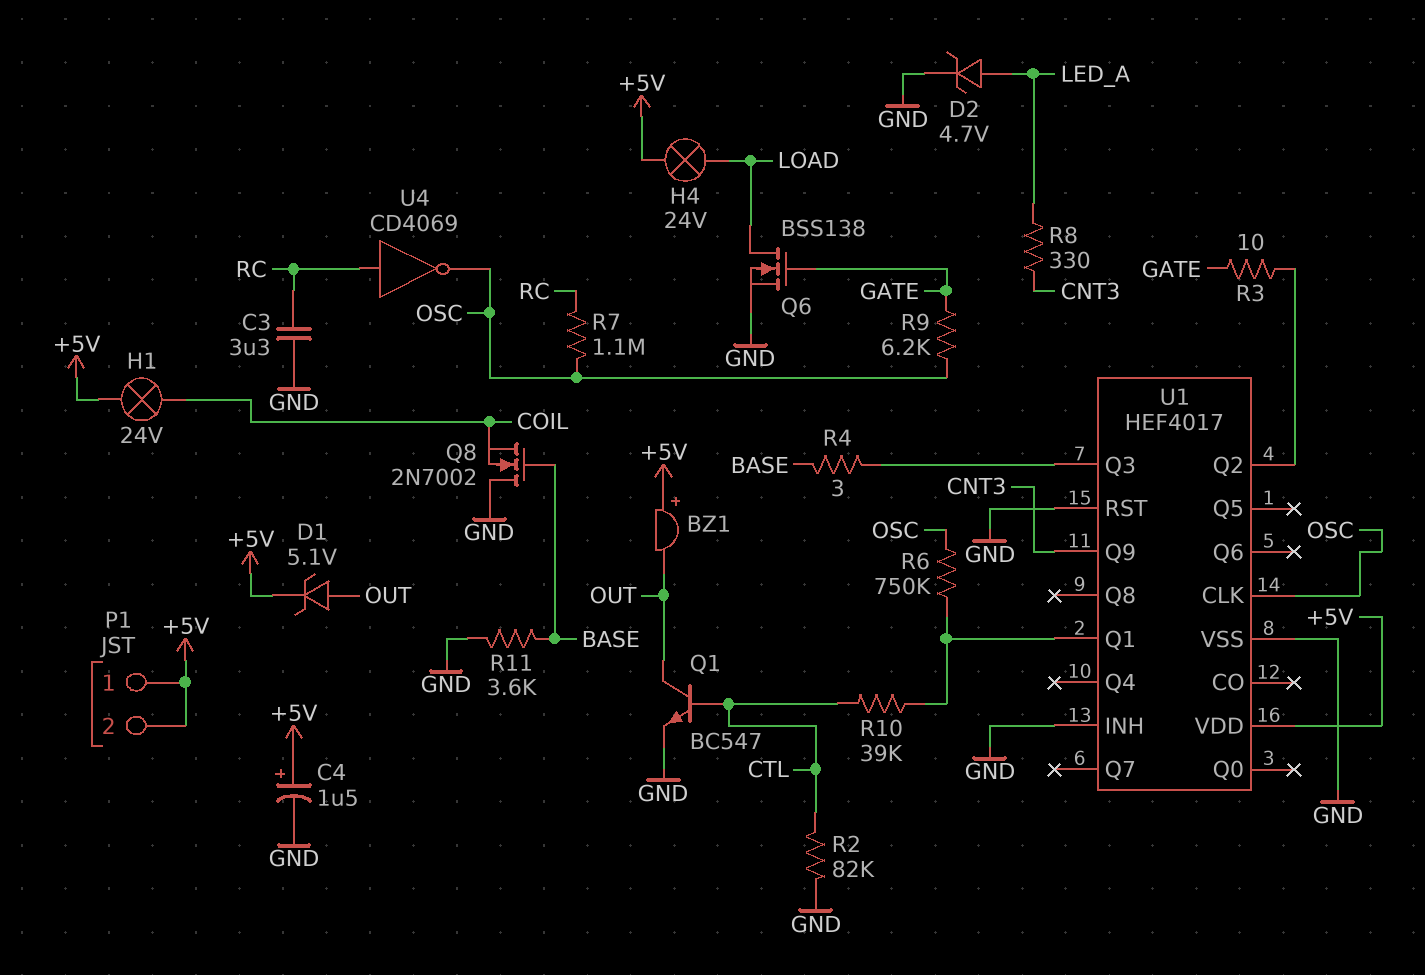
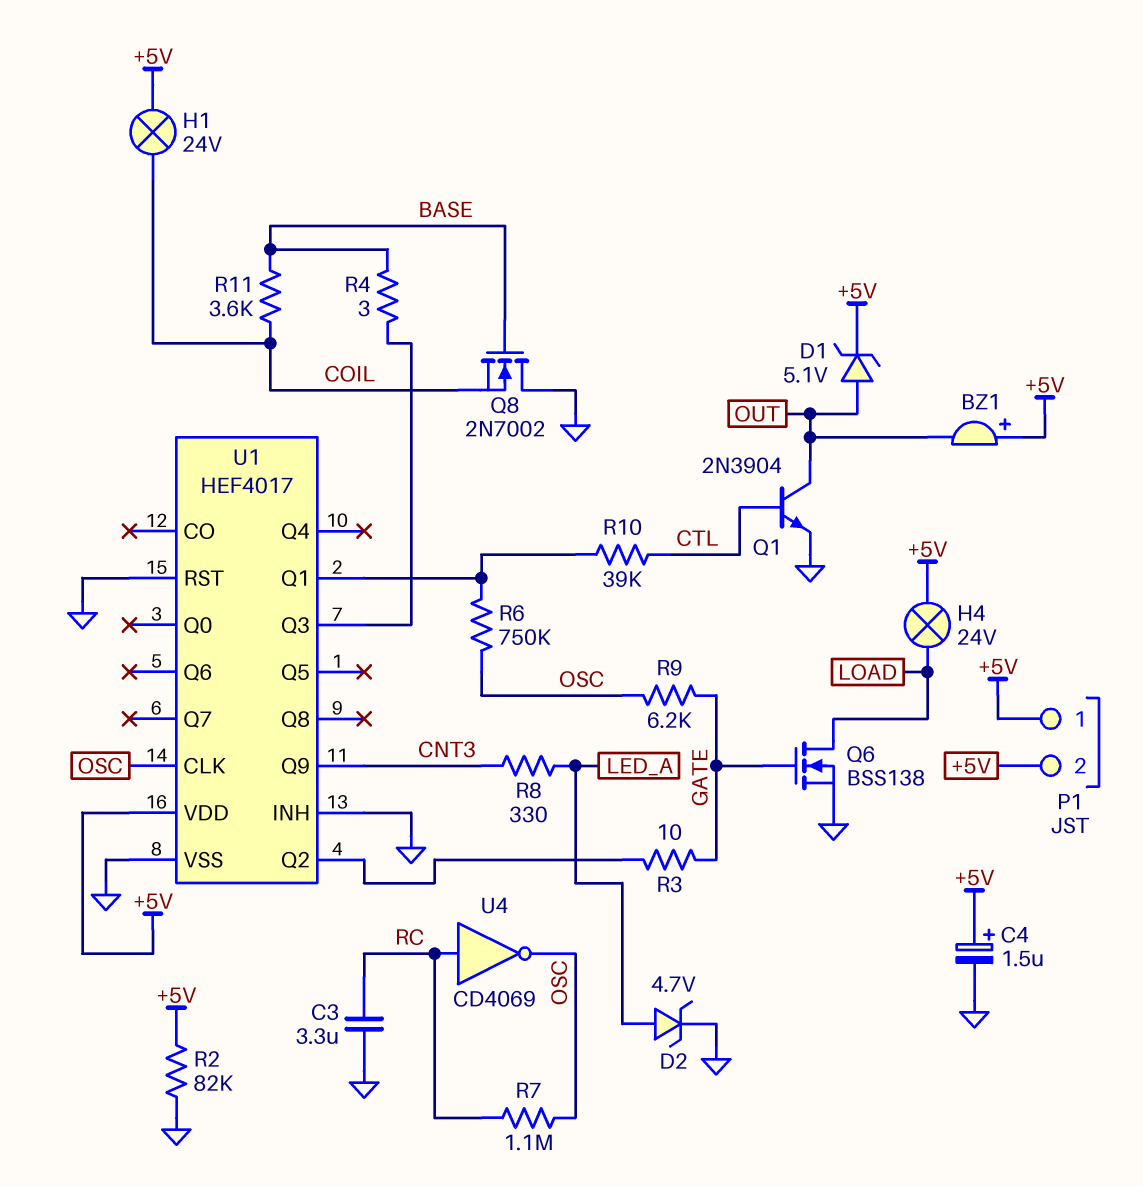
Q1: NPN BC547 (B CTL, C OUT, E GND) -> NPN 2N3904 (B CTL, C OUT, E GND)
R2: 82k (CTL, GND) -> 82k (+5V, GND)
R11: 3.6k (BASE, GND) -> 3.6k (BASE, COIL)

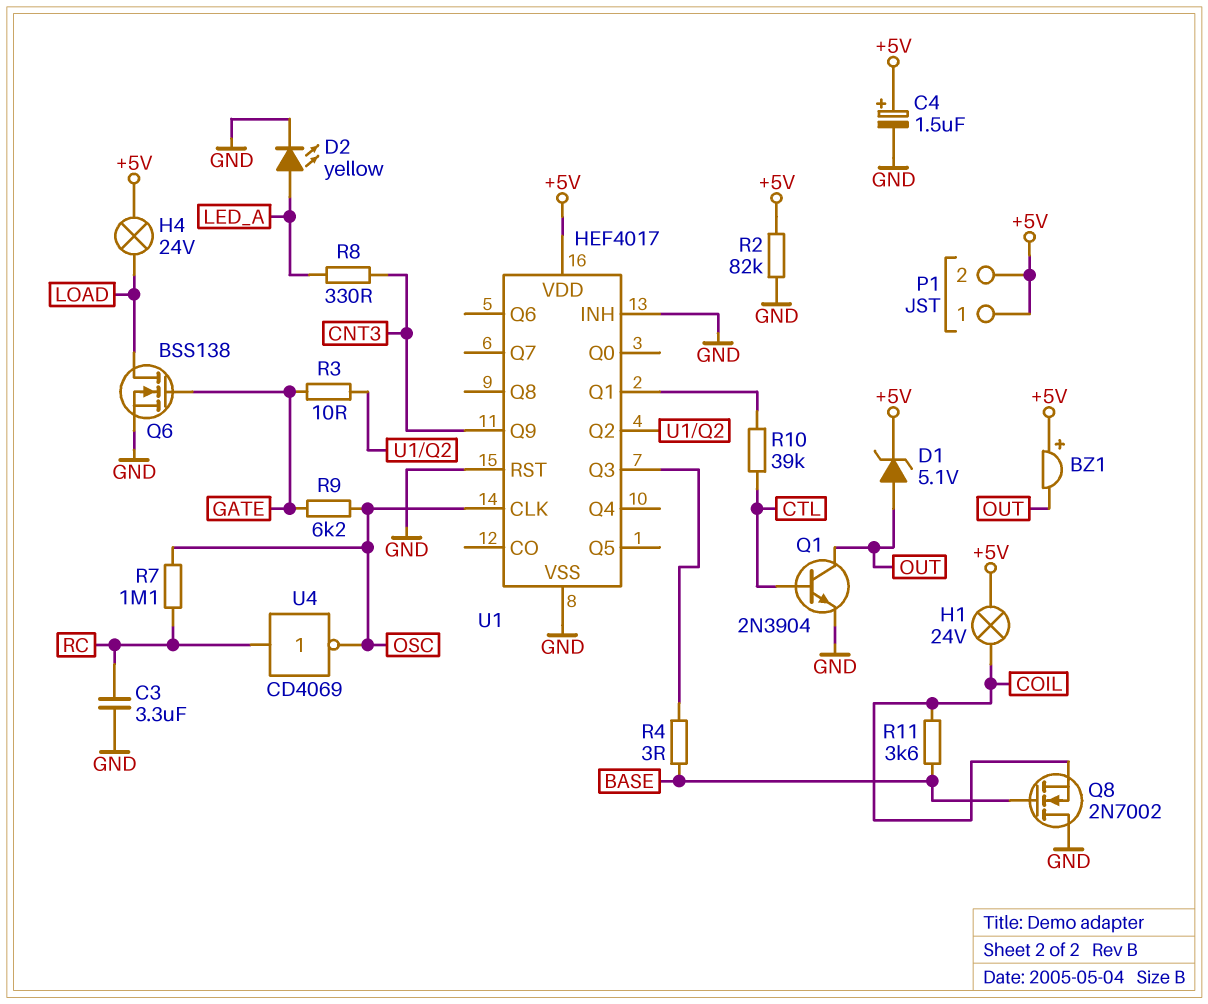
D2: zener 4.7V (A LED_A, K GND) -> LED yellow (A LED_A, K GND)
R6: 750k (OSC, U1/Q1) -> none

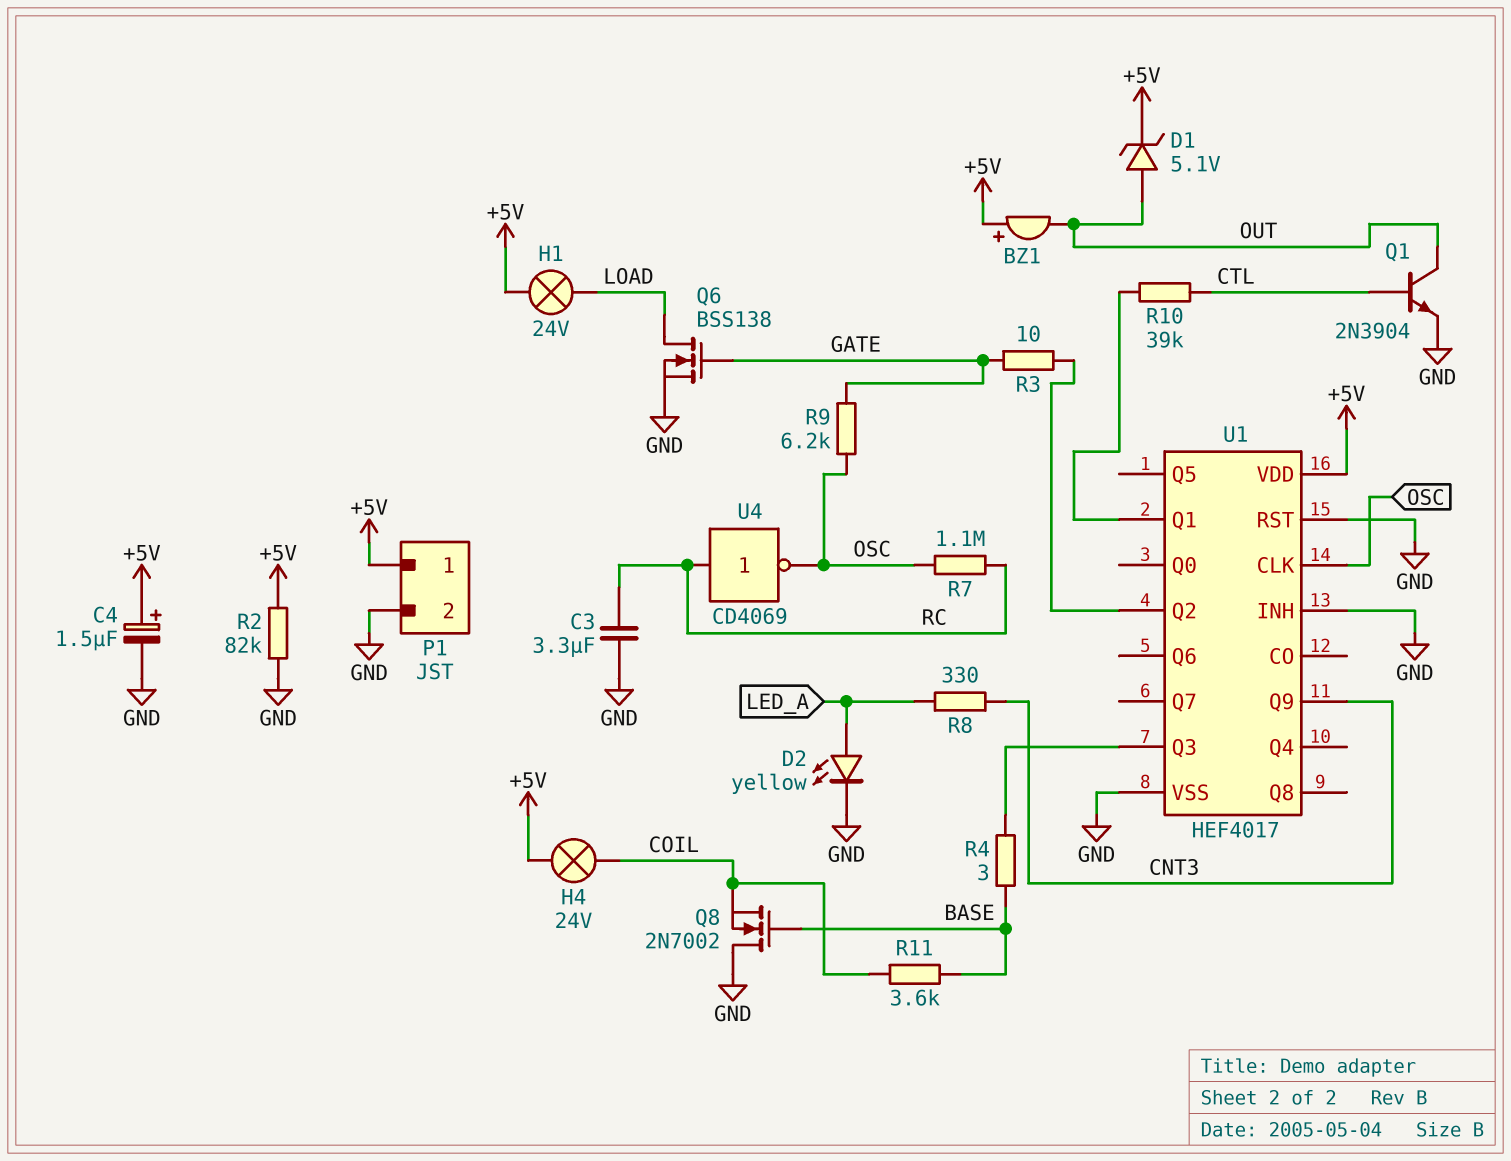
H1: lamp 24V (+5V, COIL) -> lamp 24V (+5V, LOAD)
H4: lamp 24V (+5V, LOAD) -> lamp 24V (+5V, COIL)
P1 pin 2: +5V -> GND

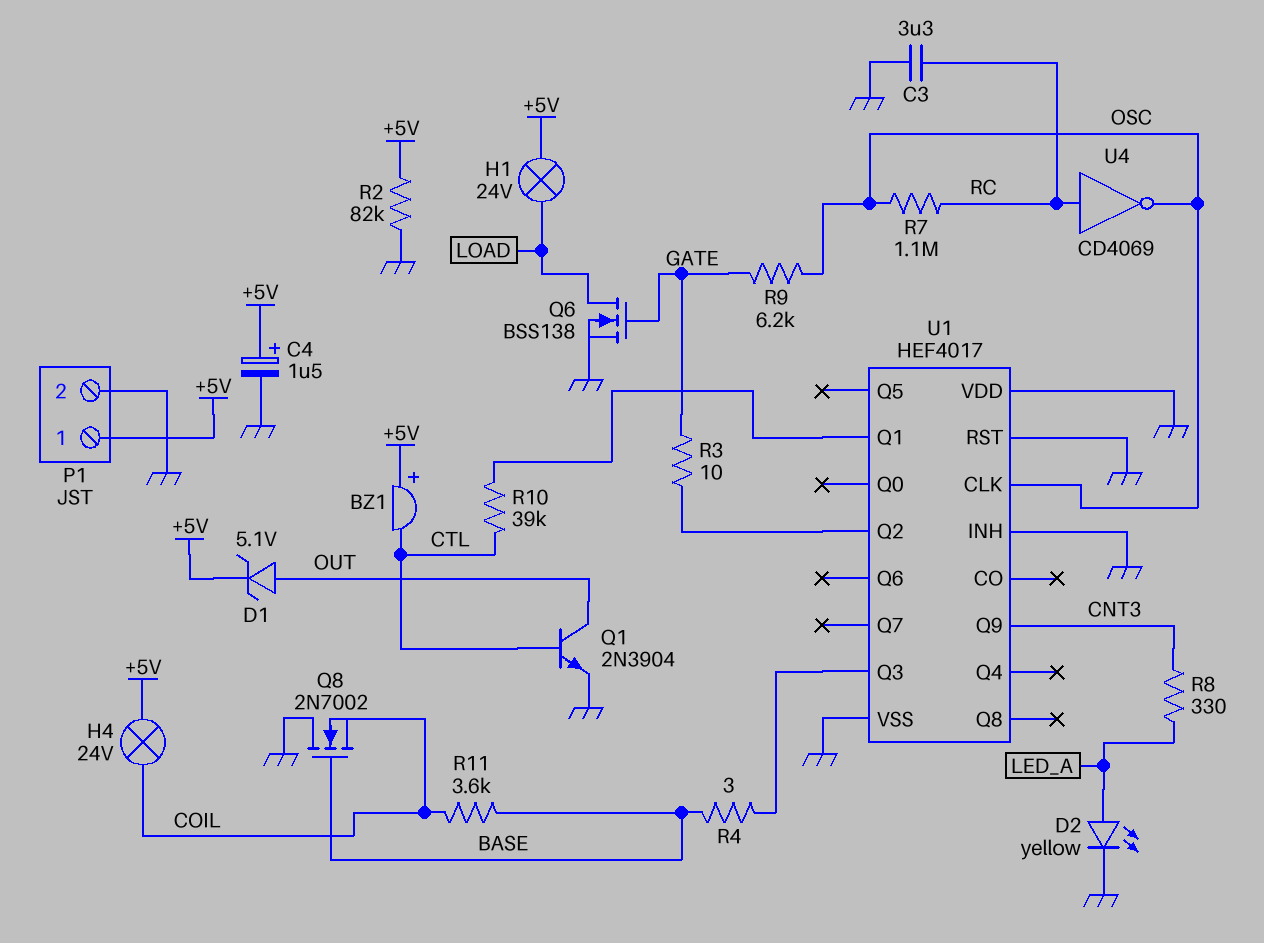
BZ1: buzzer (plus +5V, minus OUT) -> buzzer (plus +5V, minus CTL)
U1 pin VDD: +5V -> GND

